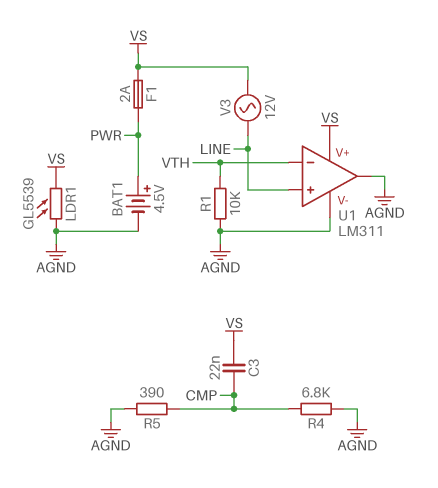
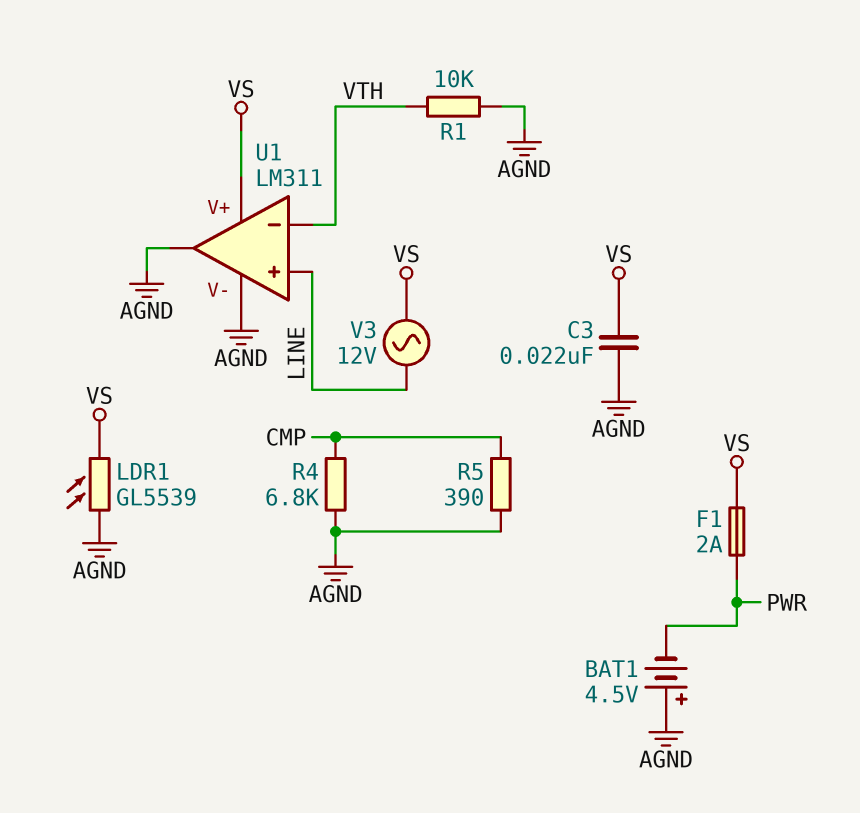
BAT1: 4.5V (plus PWR, minus AGND) -> 4.5V (plus AGND, minus PWR)
C3: 22nF (CMP, VS) -> 22nF (AGND, VS)

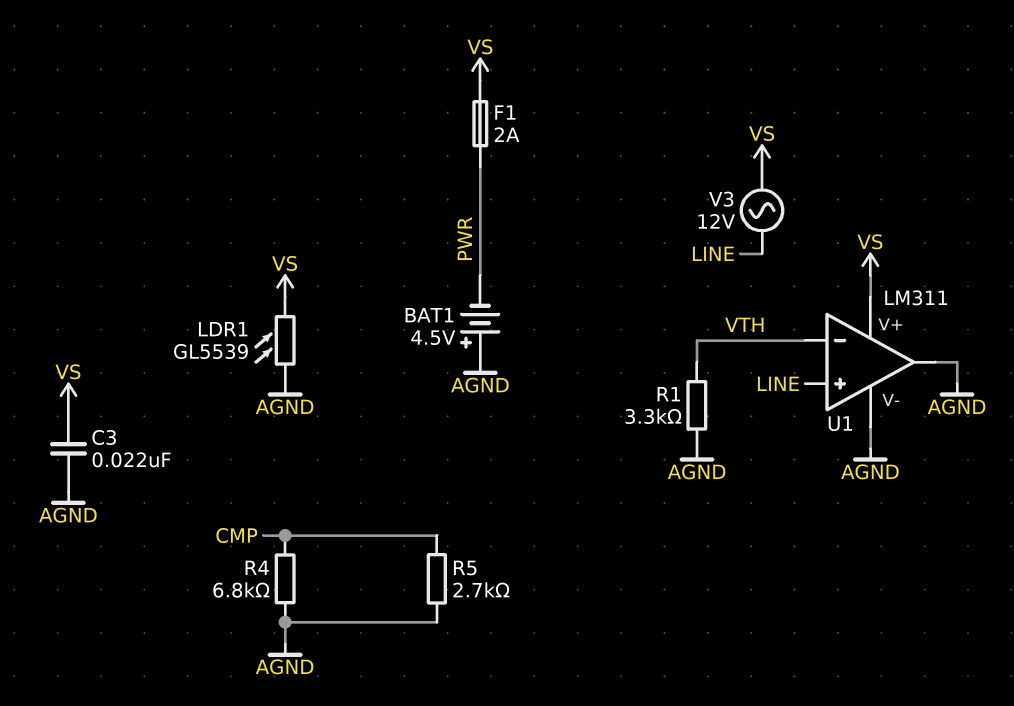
R1: 10k (AGND, VTH) -> 3.3k (AGND, VTH)
R5: 390 (AGND, CMP) -> 2.7k (AGND, CMP)

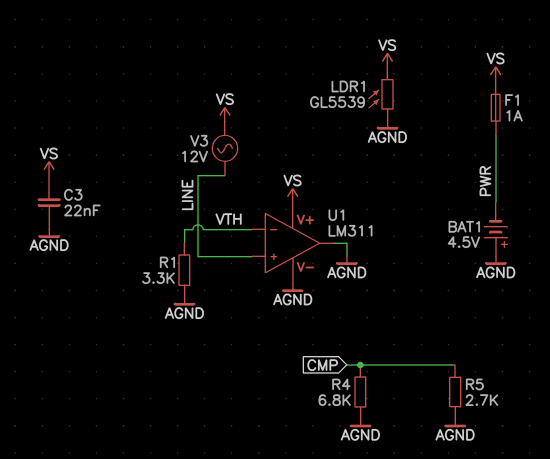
F1: 2A (PWR, VS) -> 1A (PWR, VS)

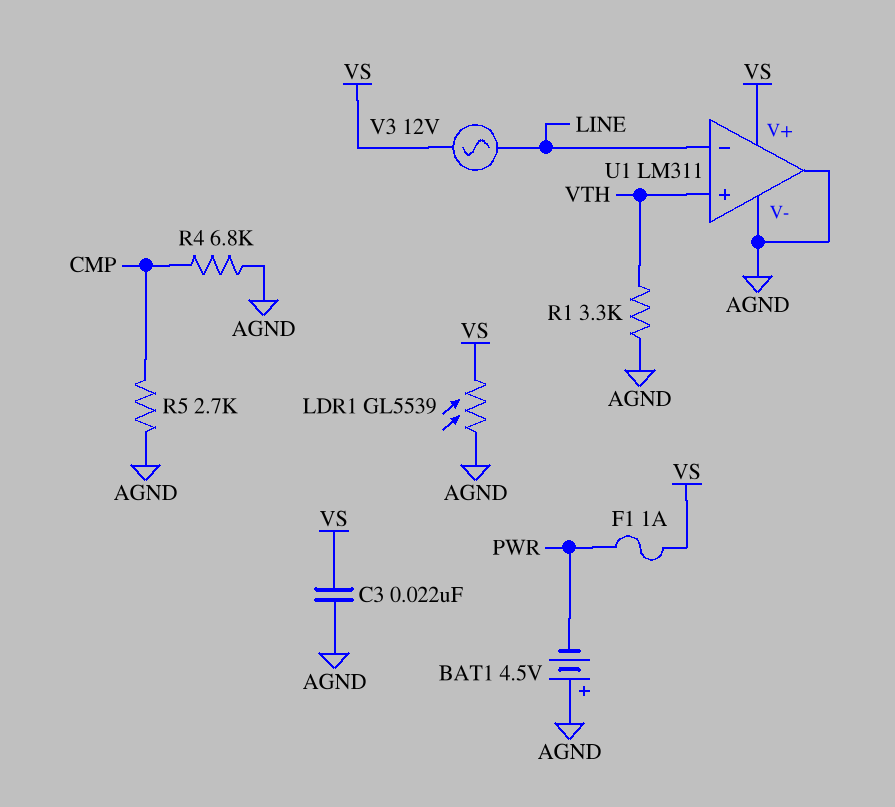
U1 pin in+: LINE -> VTH
U1 pin in-: VTH -> LINE

